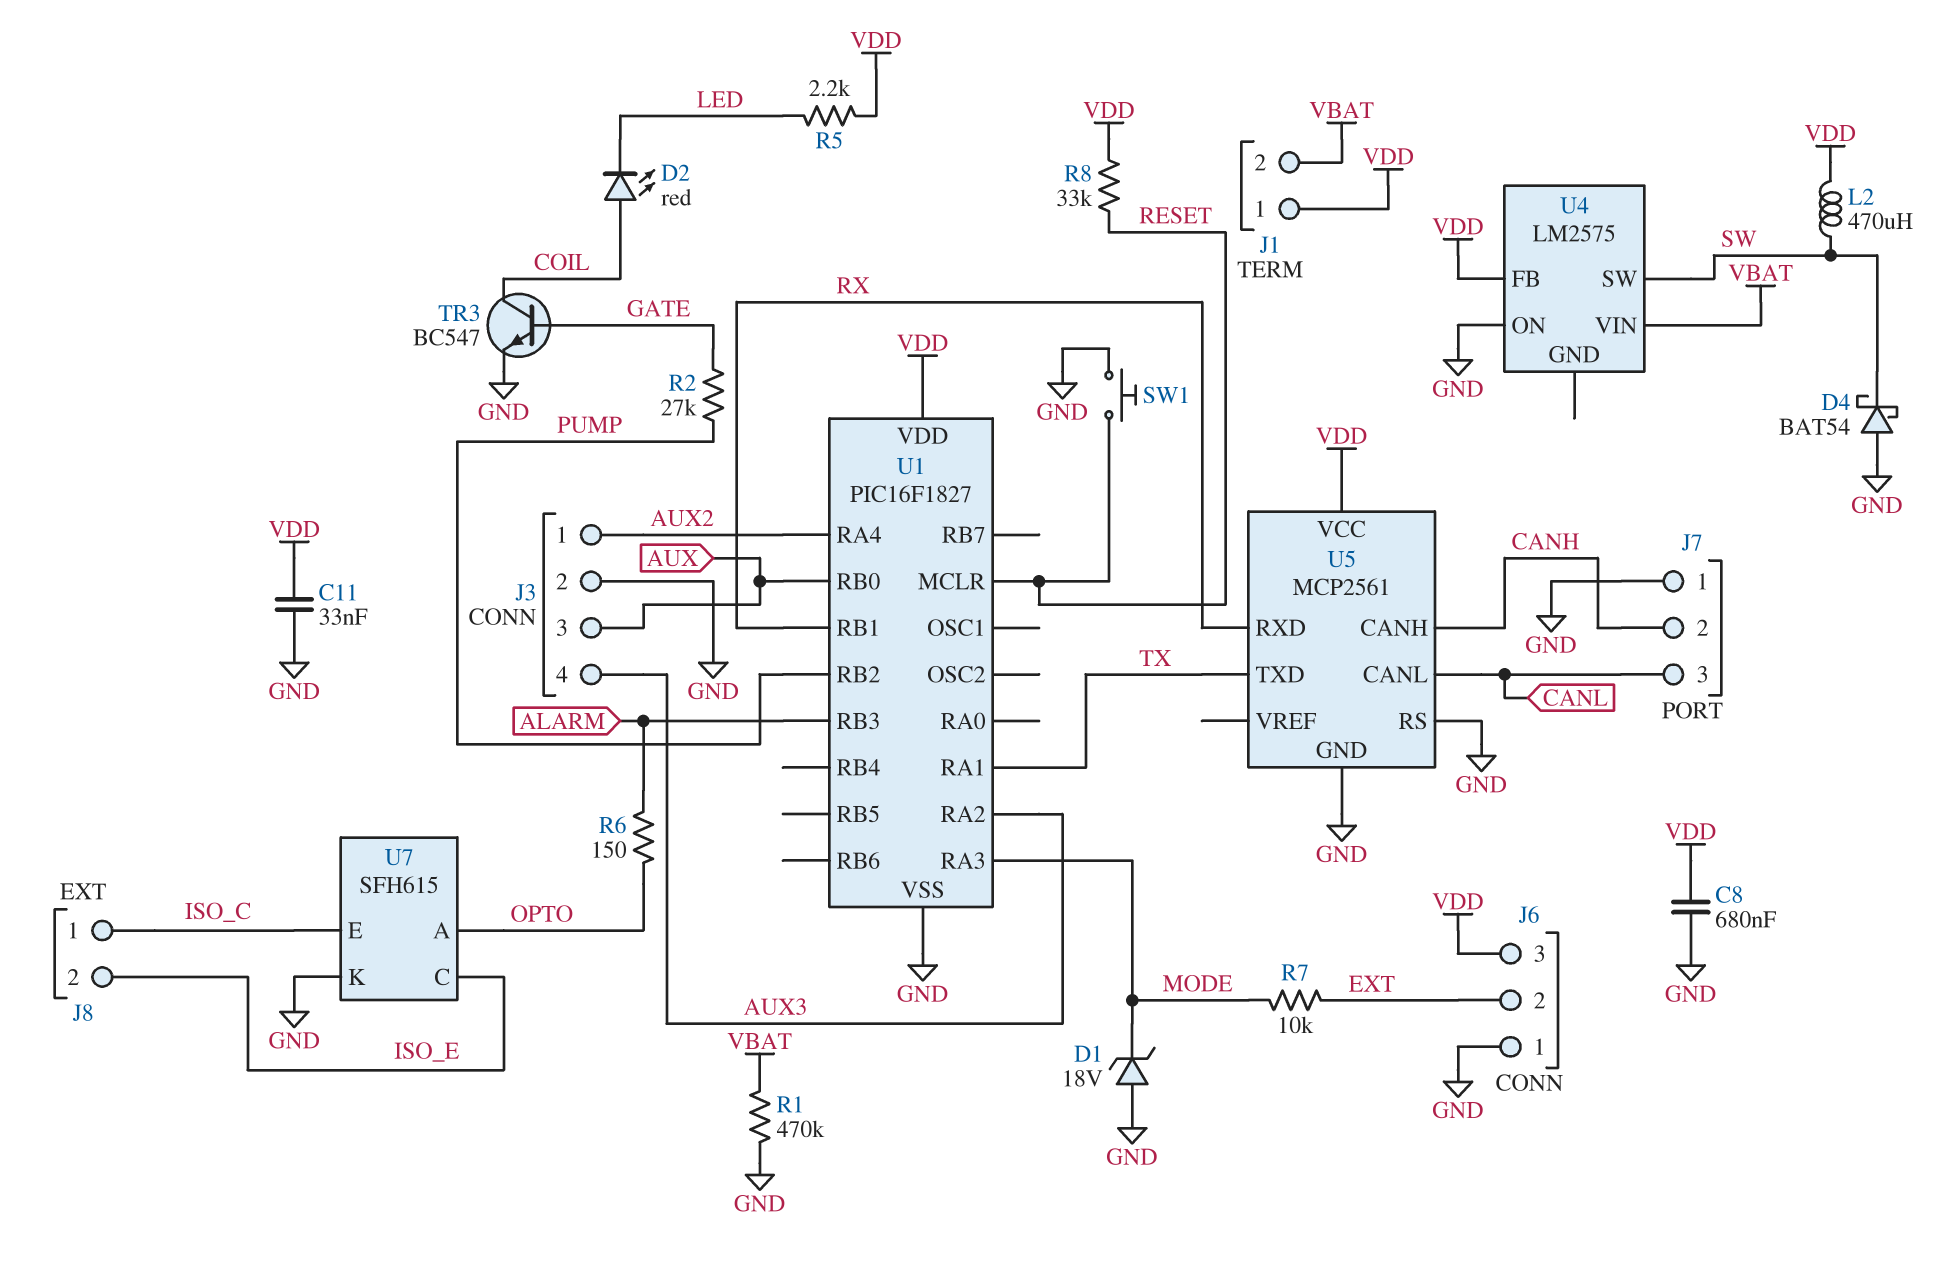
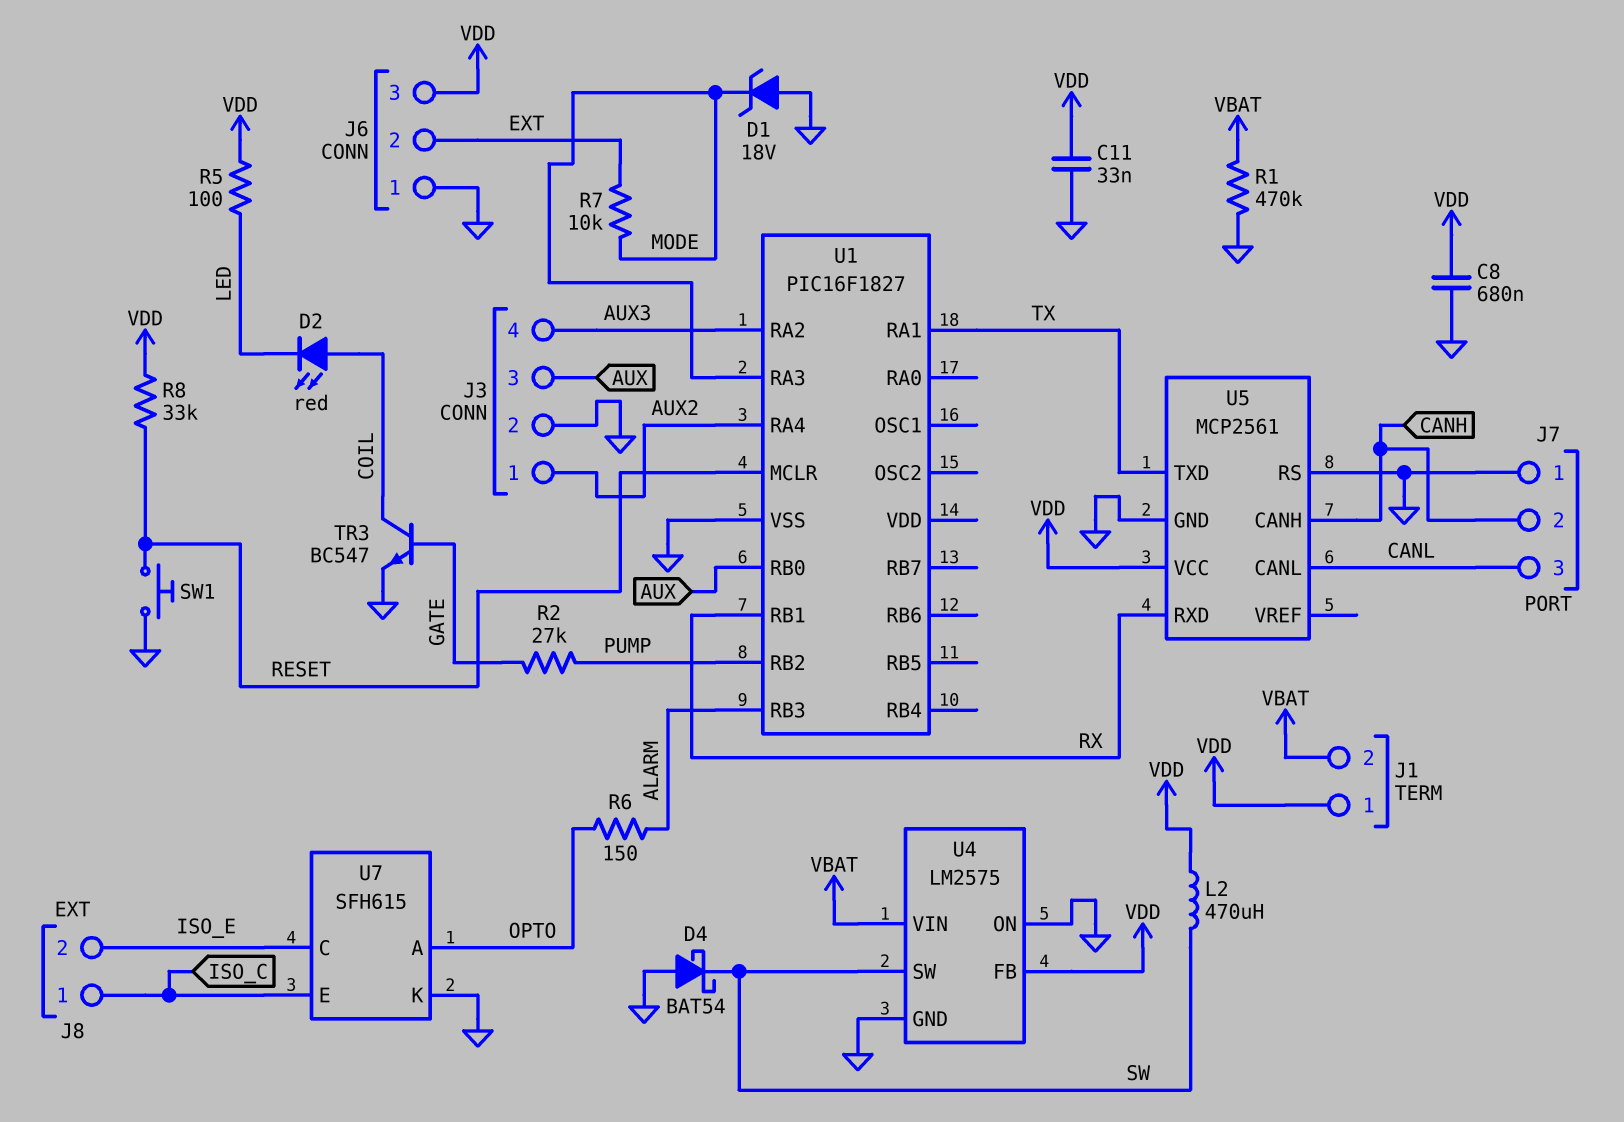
R5: 2.2k (LED, VDD) -> 100 (LED, VDD)
U1 pin VDD: VDD -> none
U4 pin GND: none -> GND

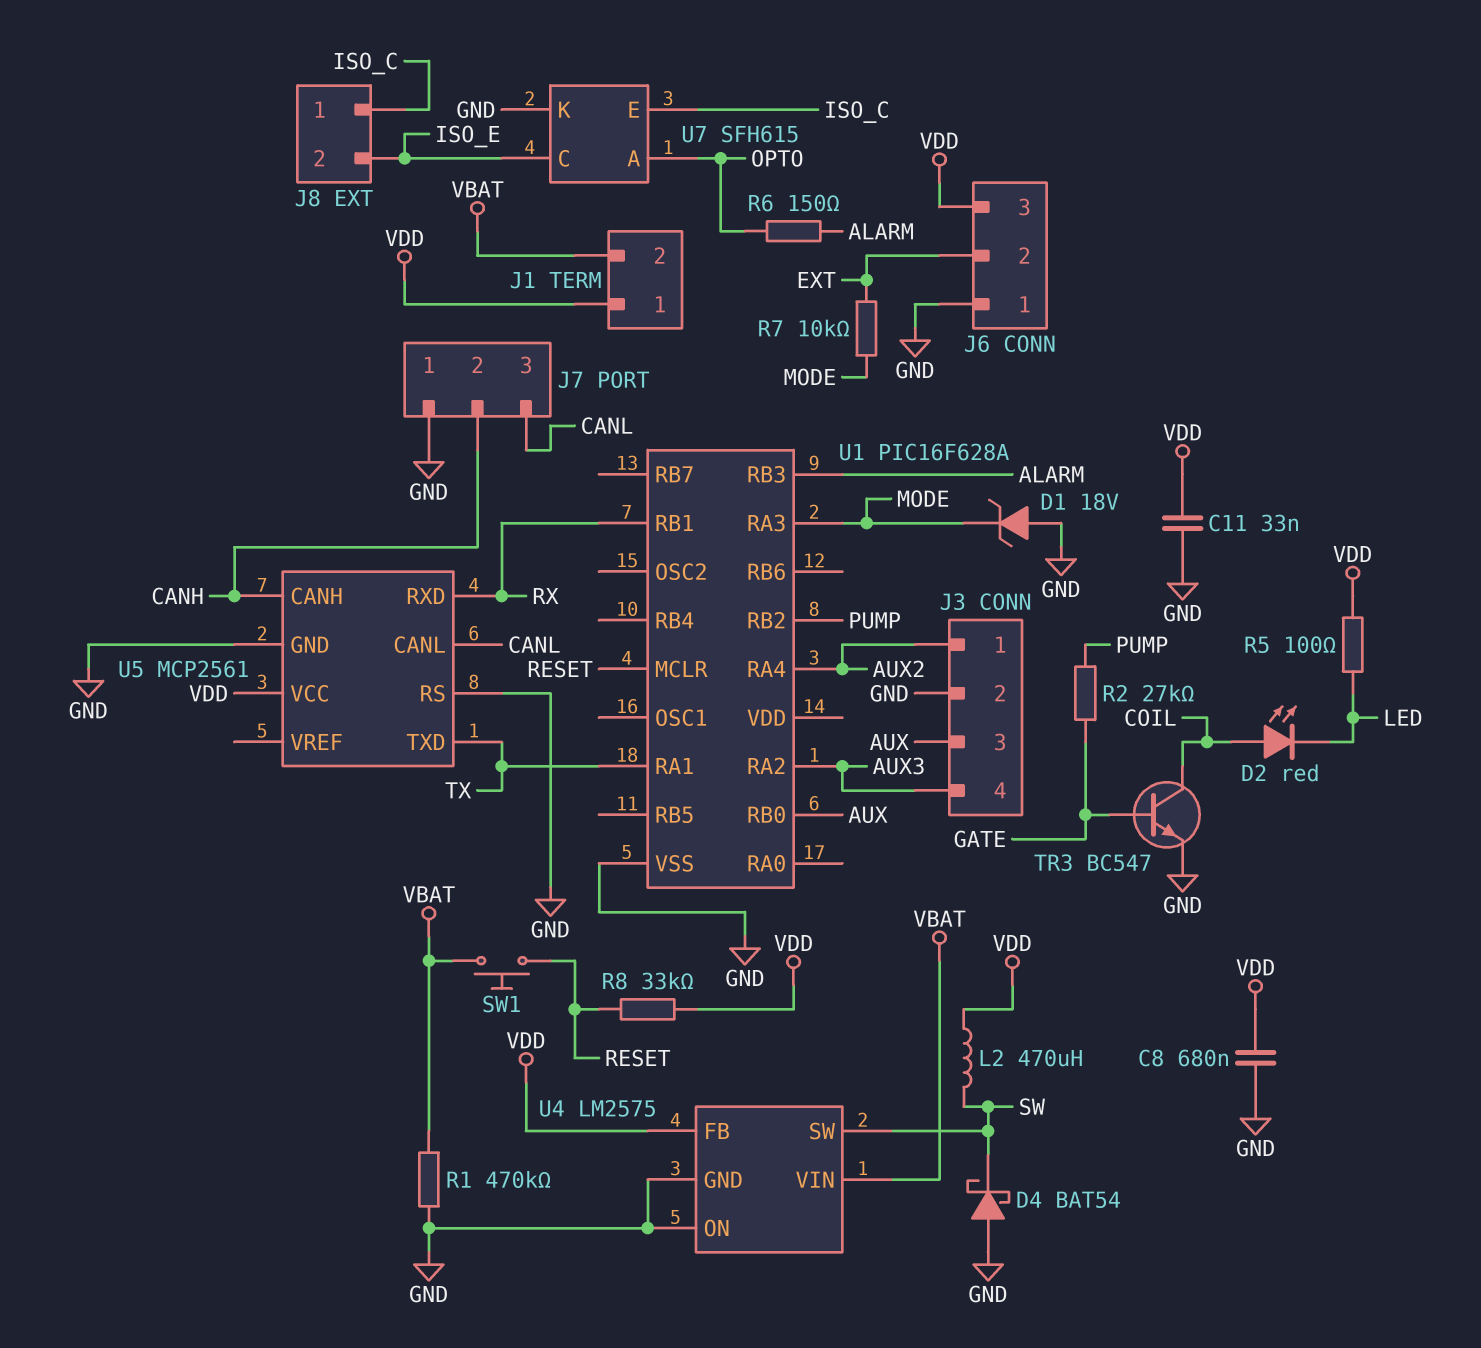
SW1: button (GND, RESET) -> button (RESET, VBAT)
U1: PIC16F1827 -> PIC16F628A

